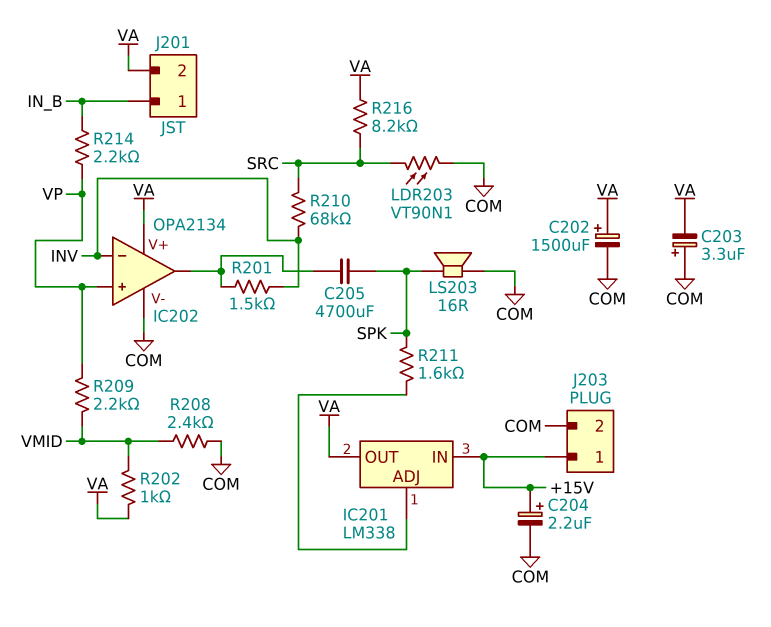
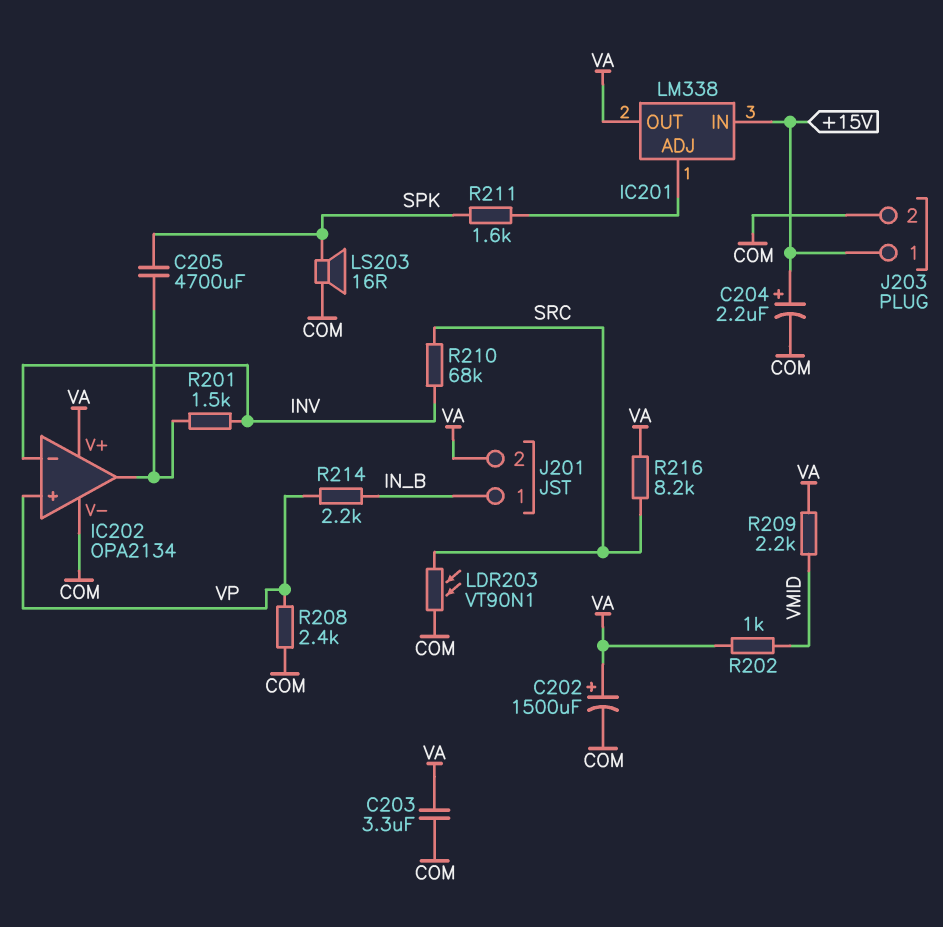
C203: 3.3uF (plus COM, minus VA) -> 3.3uF (COM, VA)
R208: 2.4k (COM, VMID) -> 2.4k (COM, VP)
R209: 2.2k (VMID, VP) -> 2.2k (VA, VMID)

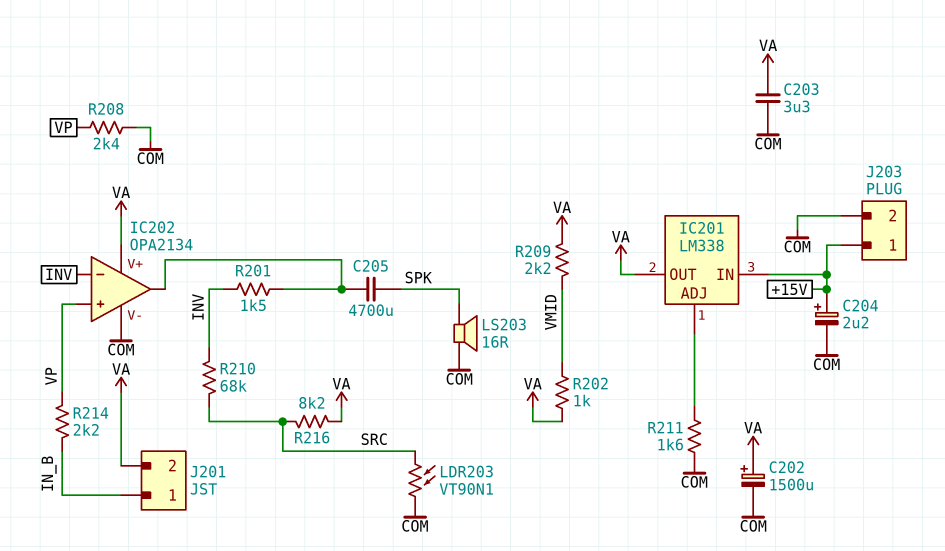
R211: 1.6k (IC201/ADJ, SPK) -> 1.6k (COM, IC201/ADJ)

